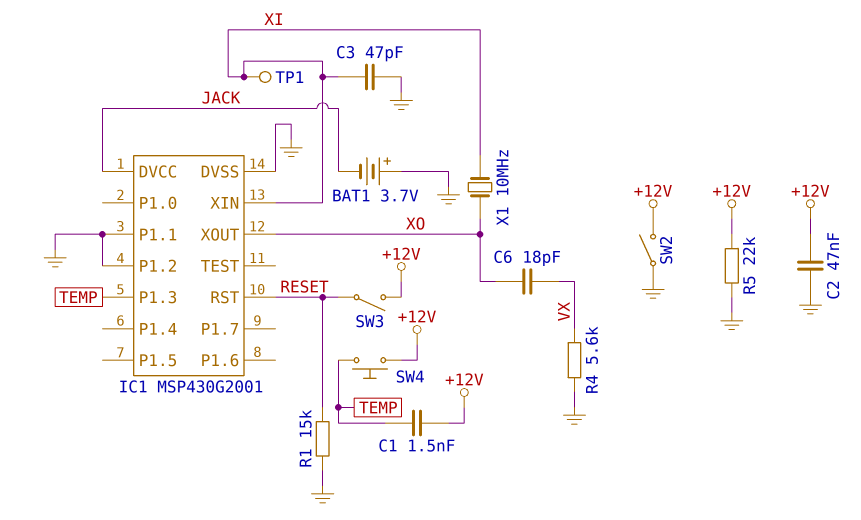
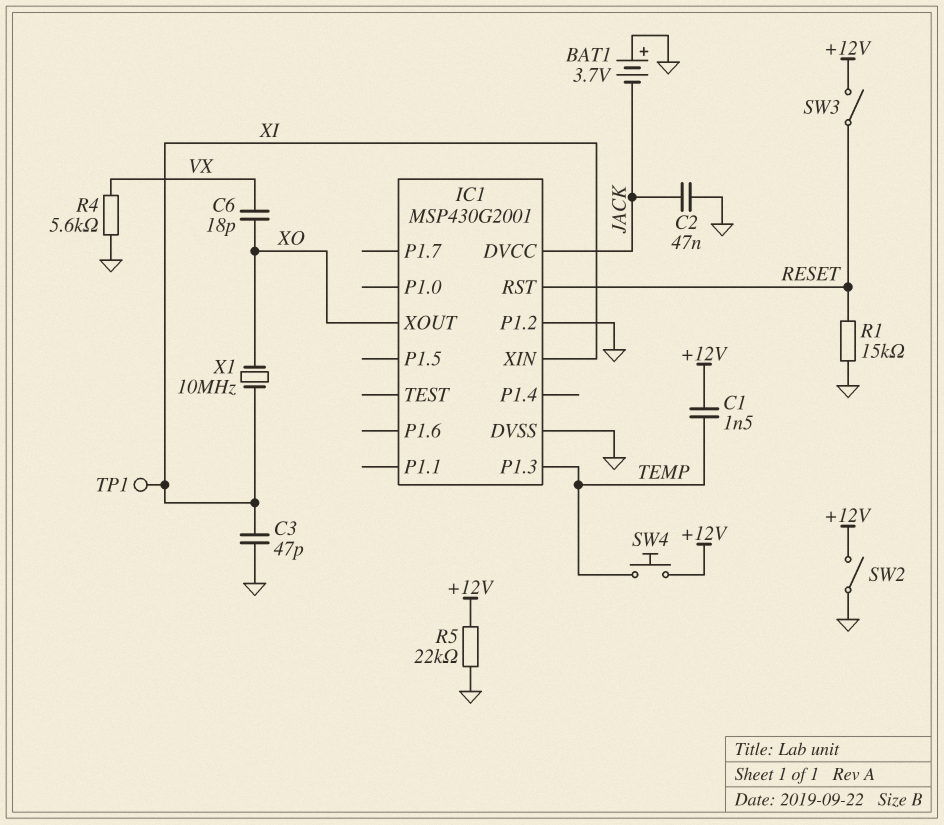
C2: 47nF (+12V, GND) -> 47nF (GND, JACK)
IC1 pin P1.1: GND -> none

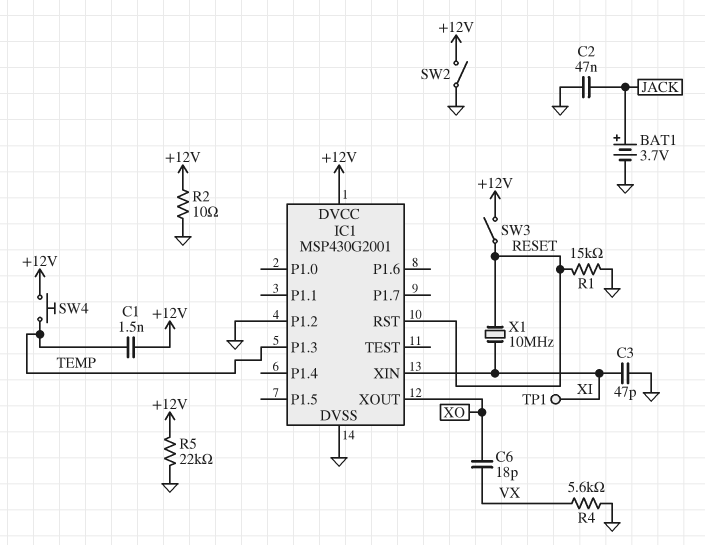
BAT1: 3.7V (plus GND, minus JACK) -> 3.7V (plus JACK, minus GND)
IC1 pin DVCC: JACK -> +12V
R2: none -> 10 (+12V, GND)
X1: 10MHz (XI, XO) -> 10MHz (RESET, XI)

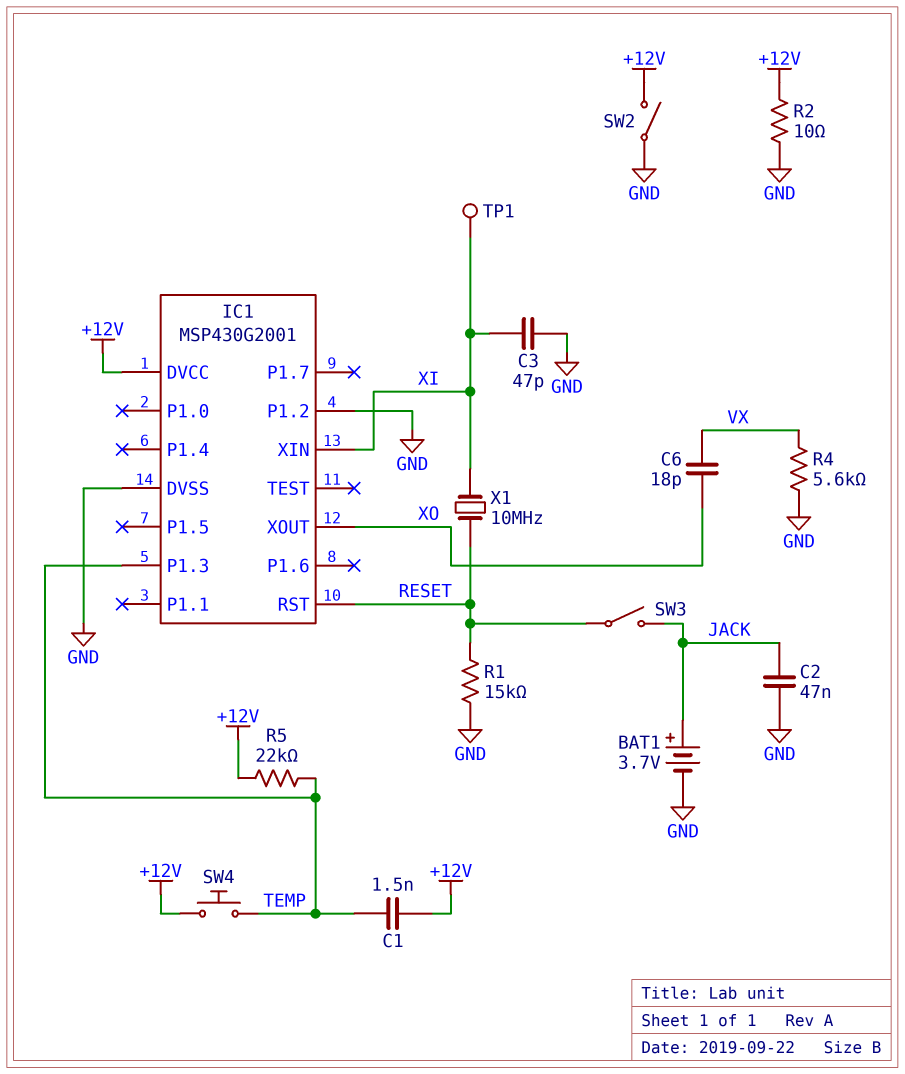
R5: 22k (+12V, GND) -> 22k (+12V, TEMP)
SW3: switch (+12V, RESET) -> switch (JACK, RESET)

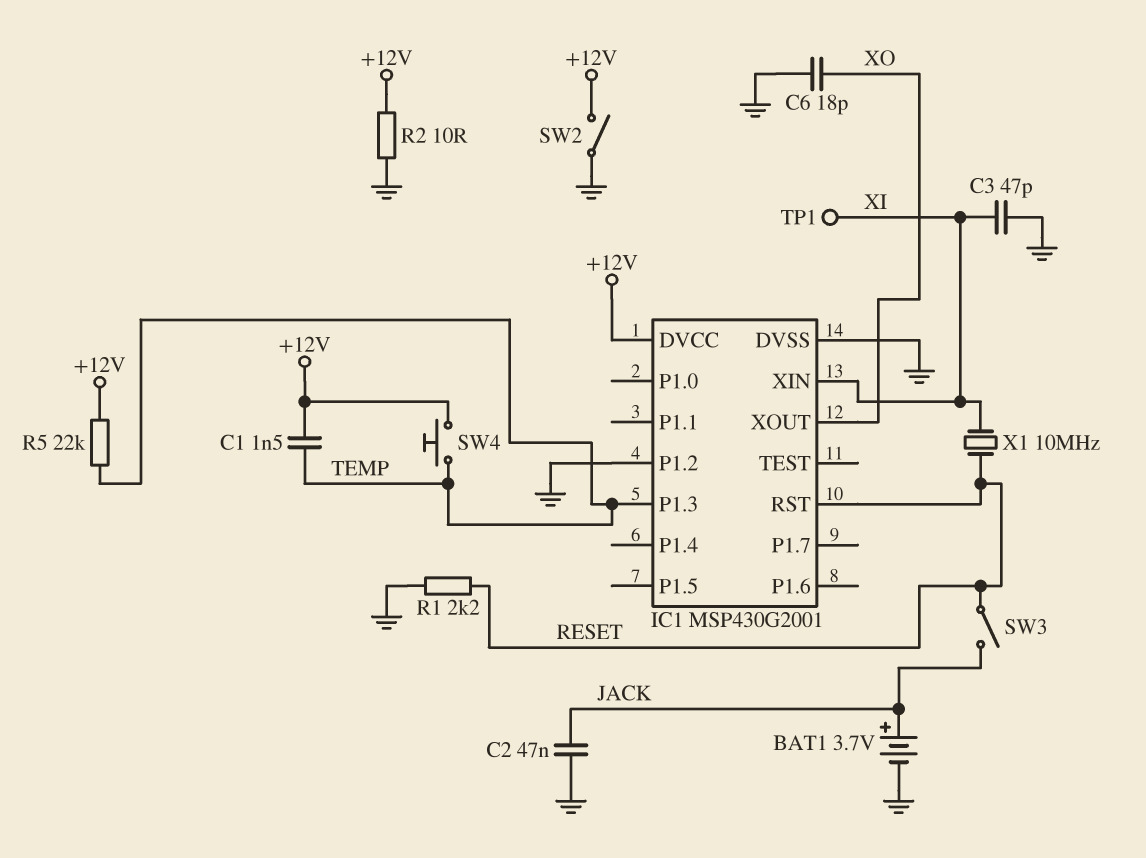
C6: 18pF (VX, XO) -> 18pF (GND, XO)
R1: 15k (GND, RESET) -> 2.2k (GND, RESET)
R4: 5.6k (GND, VX) -> none

